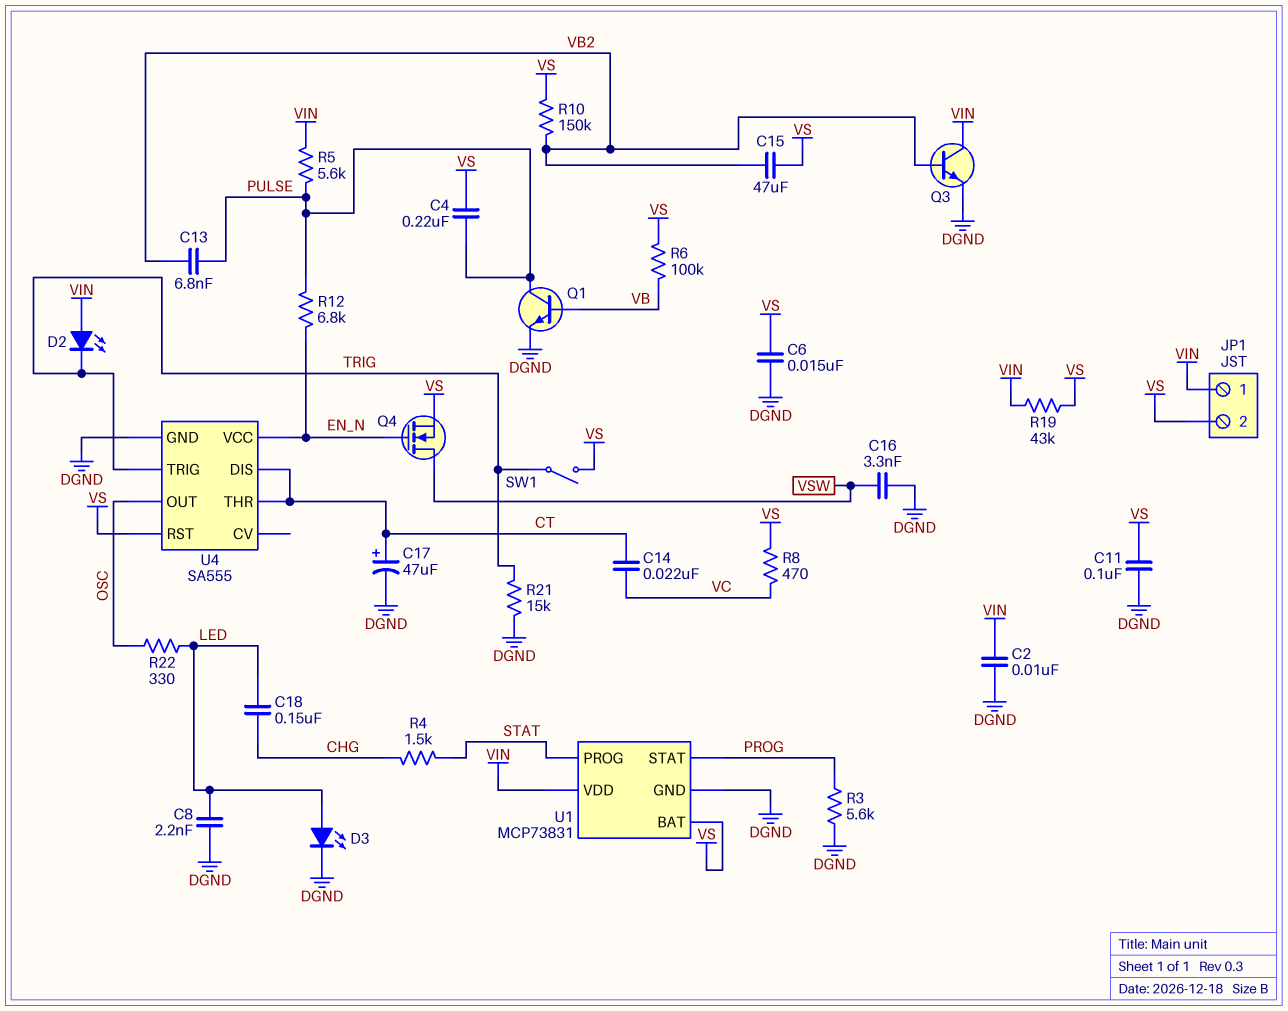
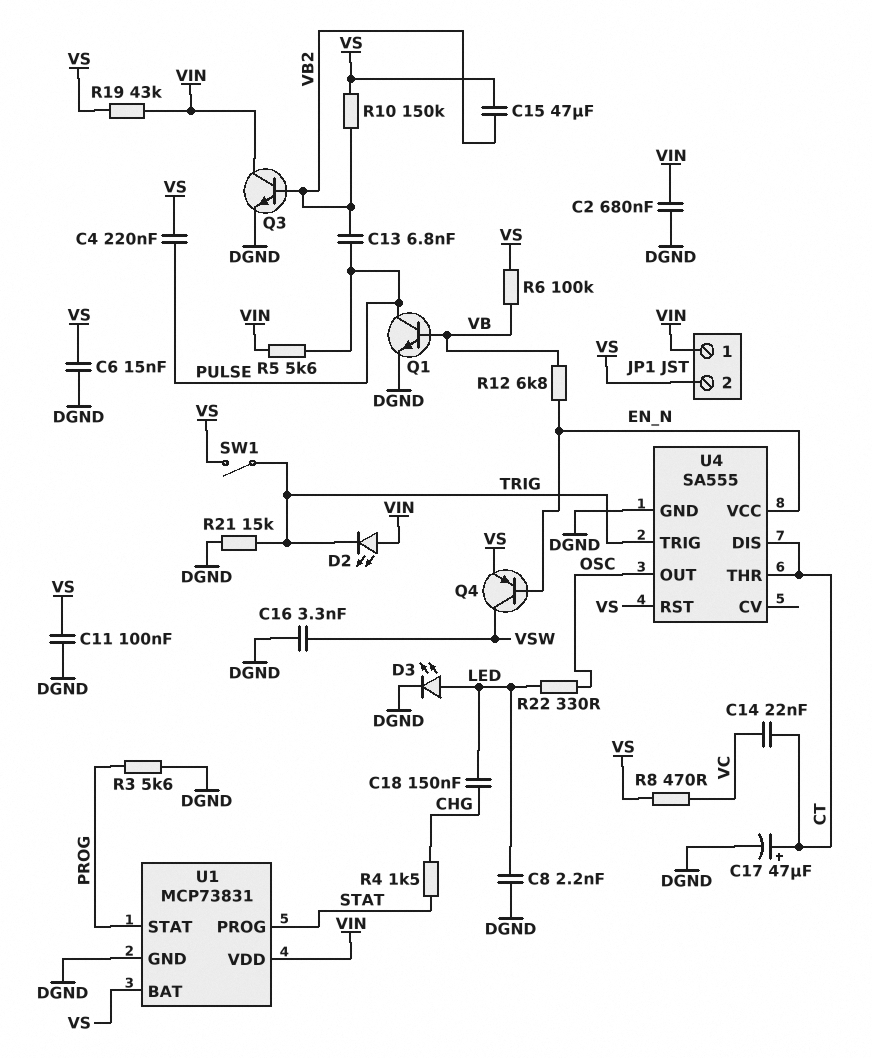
C2: 10nF (DGND, VIN) -> 680nF (DGND, VIN)
Q4: NMOS (G EN_N, D VSW, S VS) -> PNP (B EN_N, C VSW, E VS)
R12: 6.8k (EN_N, PULSE) -> 6.8k (EN_N, VB)

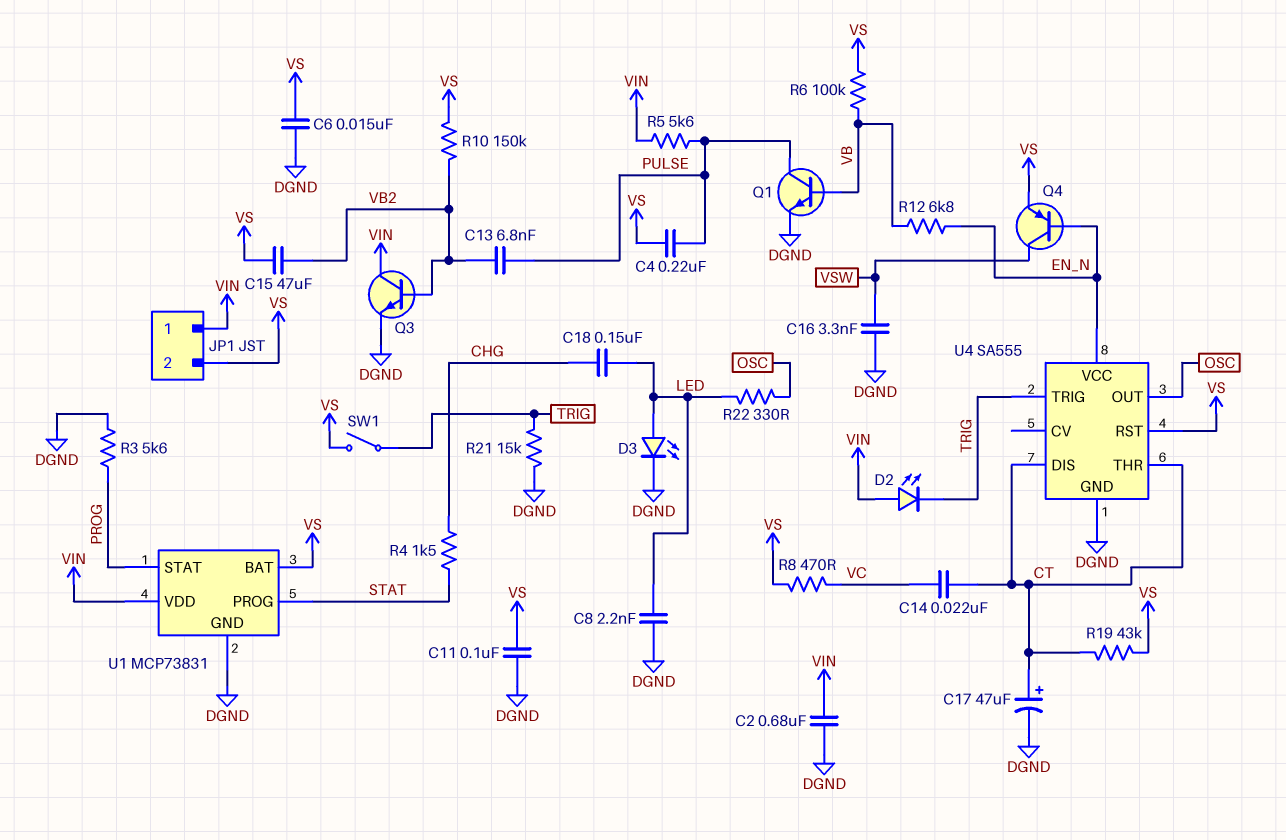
R19: 43k (VIN, VS) -> 43k (CT, VS)

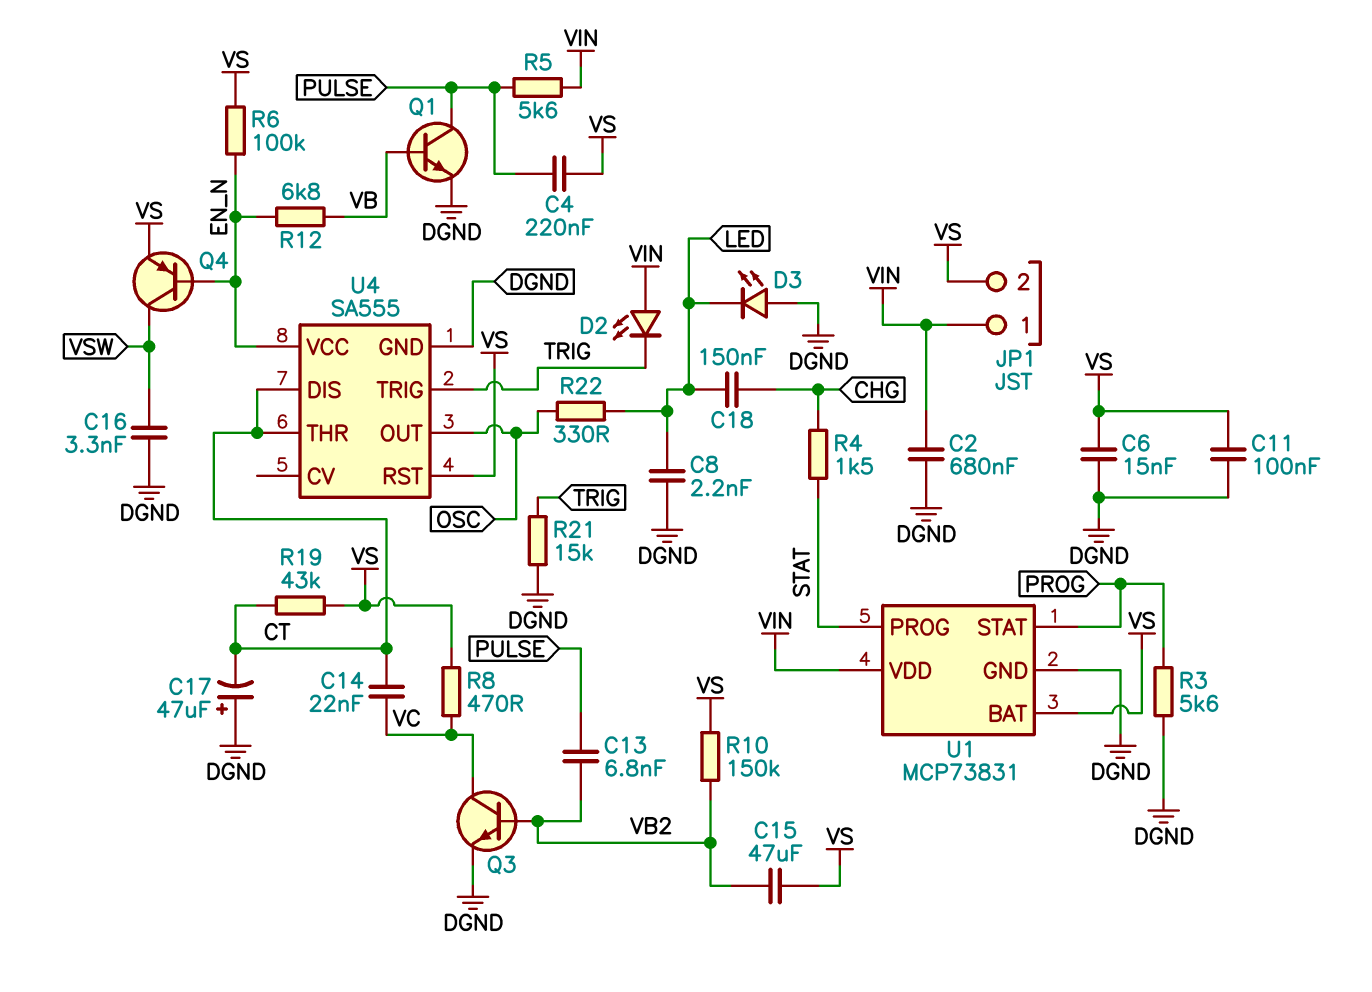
C17: 47uF (plus CT, minus DGND) -> 47uF (plus DGND, minus CT)
D3: LED (A LED, K DGND) -> LED (A DGND, K LED)
Q3: NPN (B VB2, C VIN, E DGND) -> NPN (B VB2, C VC, E DGND)
R6: 100k (VB, VS) -> 100k (EN_N, VS)
SW1: switch (TRIG, VS) -> none

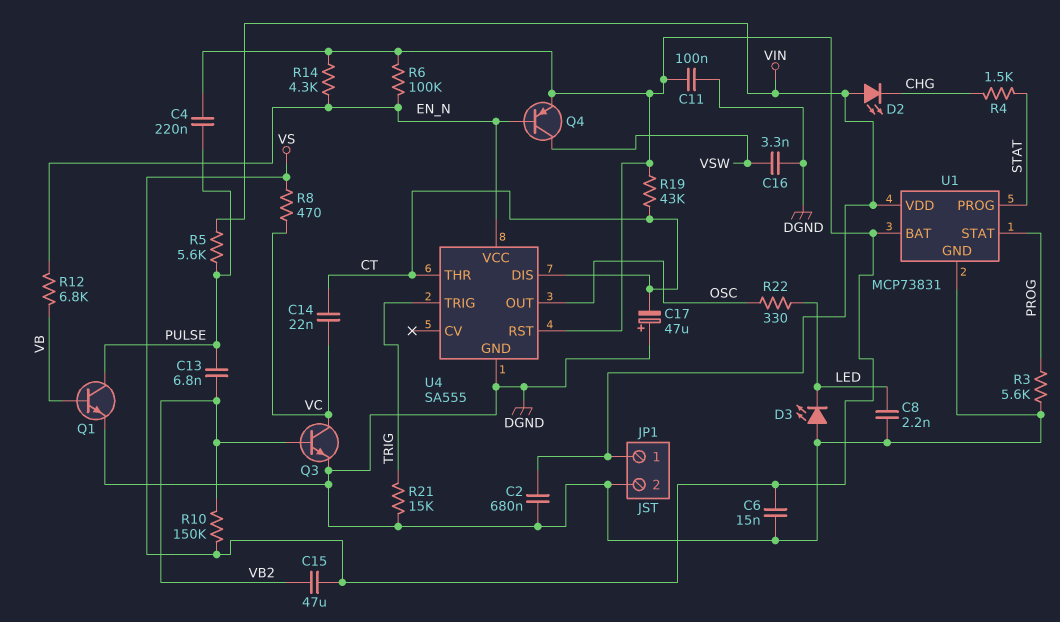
C18: 150nF (CHG, LED) -> none
D2: LED (A VIN, K TRIG) -> LED (A VIN, K CHG)
JP1 pin 2: VS -> DGND
R14: none -> 4.3k (EN_N, VS)

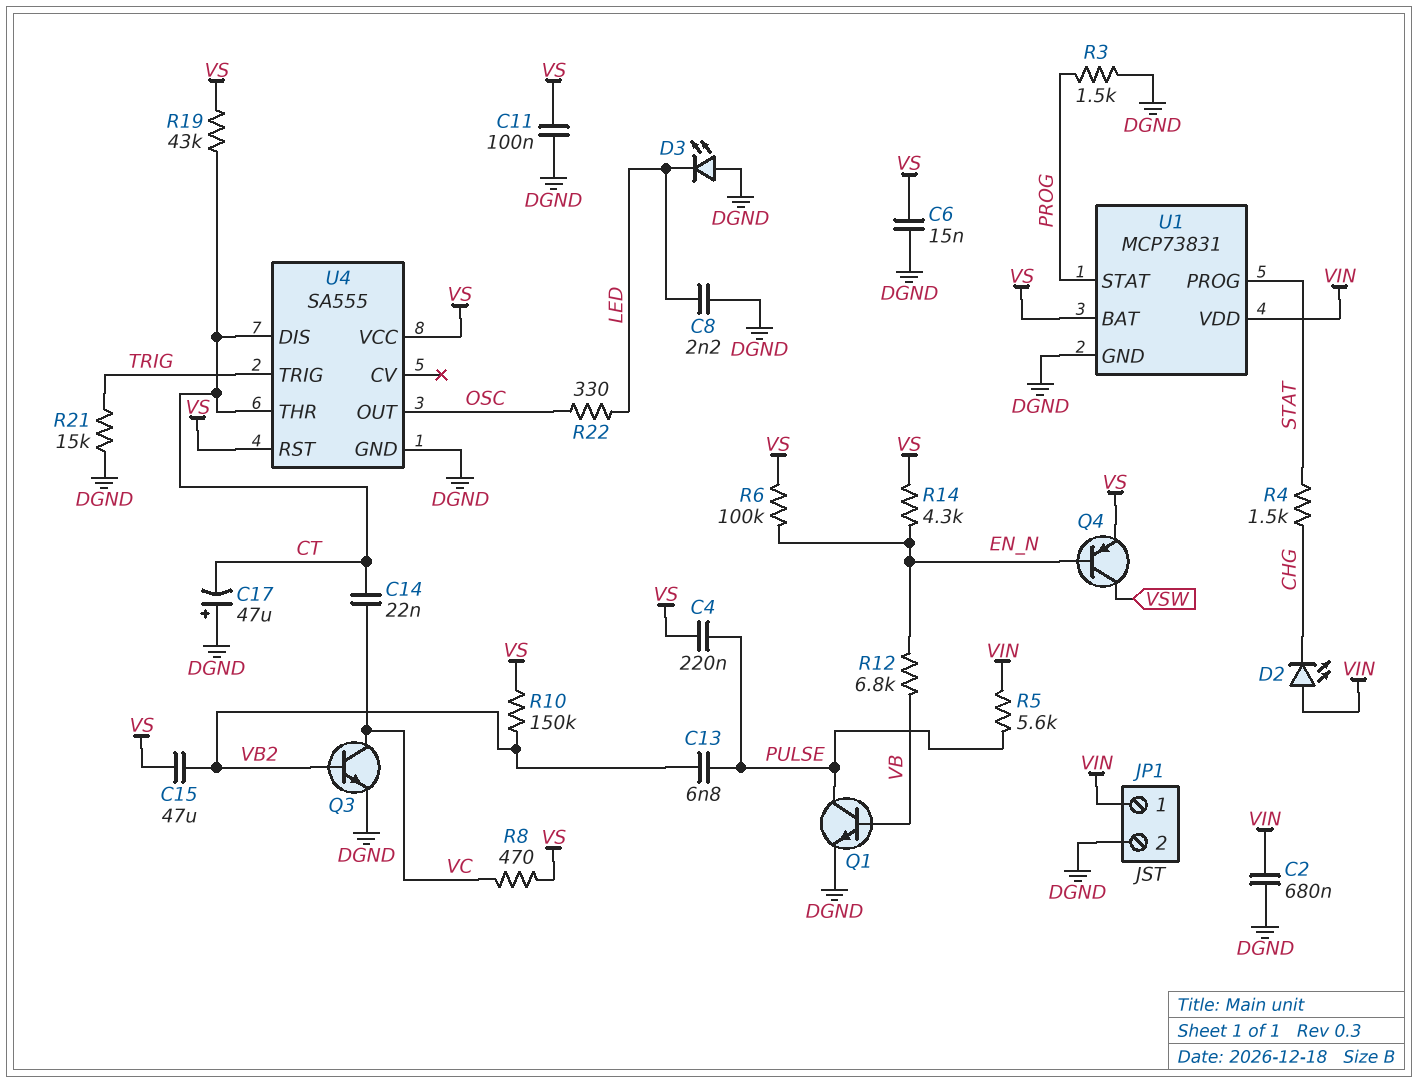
C16: 3.3nF (DGND, VSW) -> none
R3: 5.6k (DGND, PROG) -> 1.5k (DGND, PROG)
U4 pin VCC: EN_N -> VS

